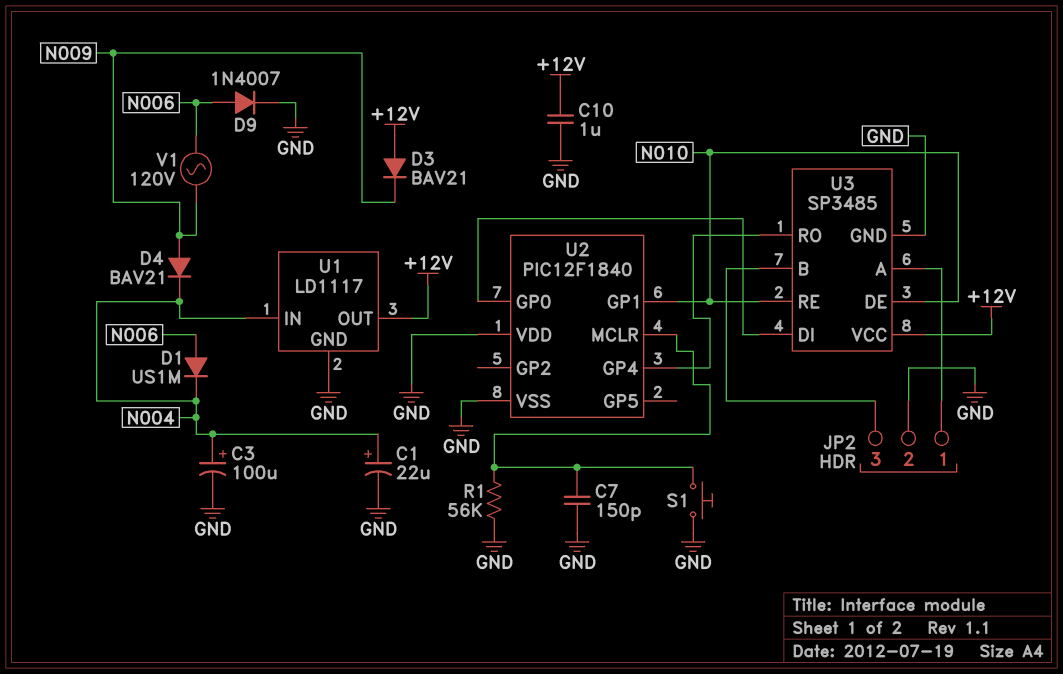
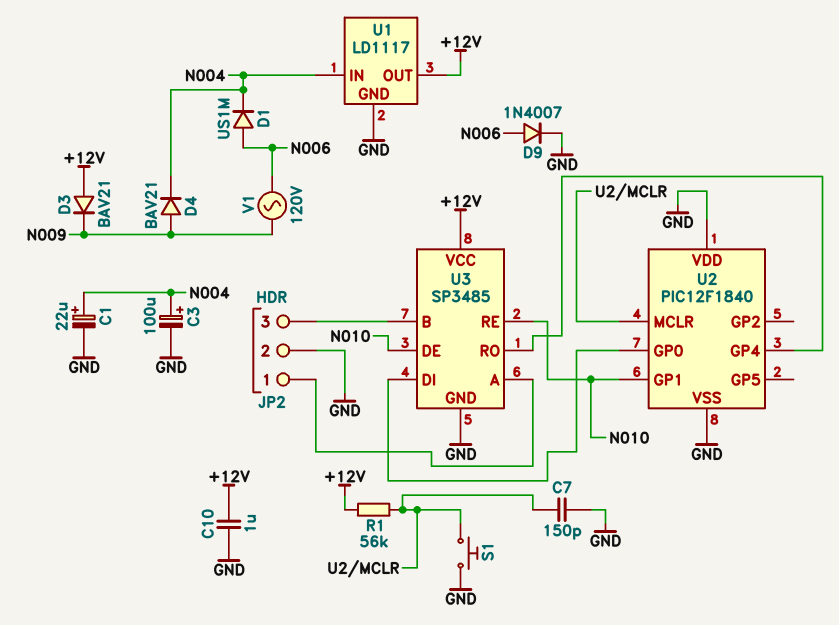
R1: 56k (GND, U2/MCLR) -> 56k (+12V, U2/MCLR)

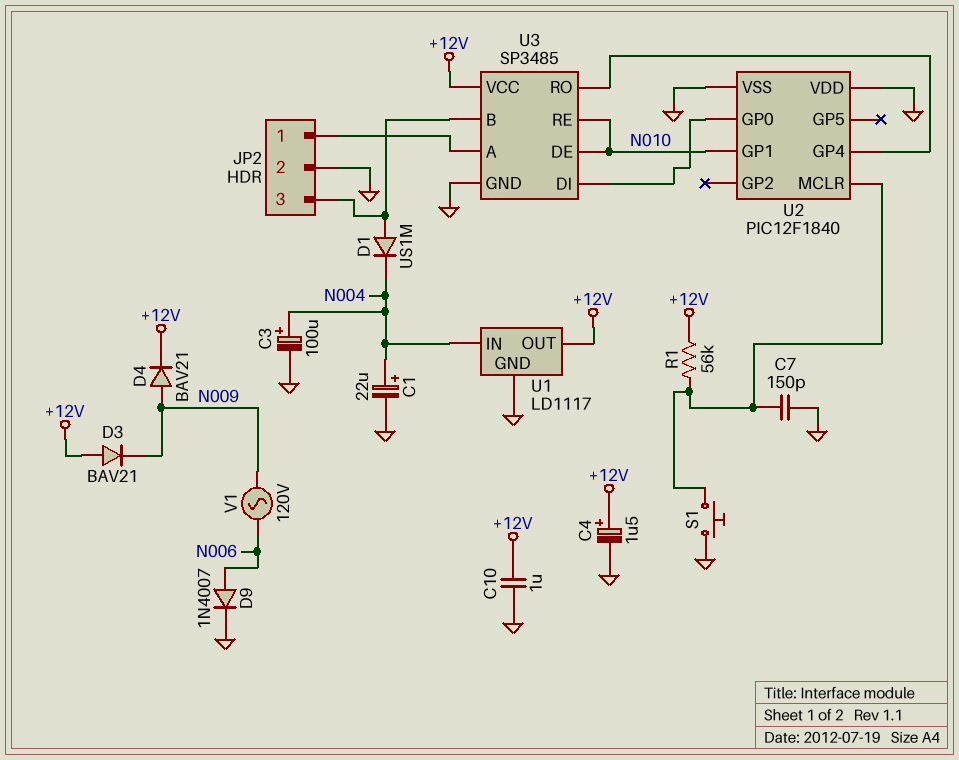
C4: none -> 1.5uF (plus +12V, minus GND)
D1: diode US1M (A N006, K N004) -> diode US1M (A JP2/3, K N004)
D4: diode BAV21 (A N009, K N004) -> diode BAV21 (A N009, K +12V)

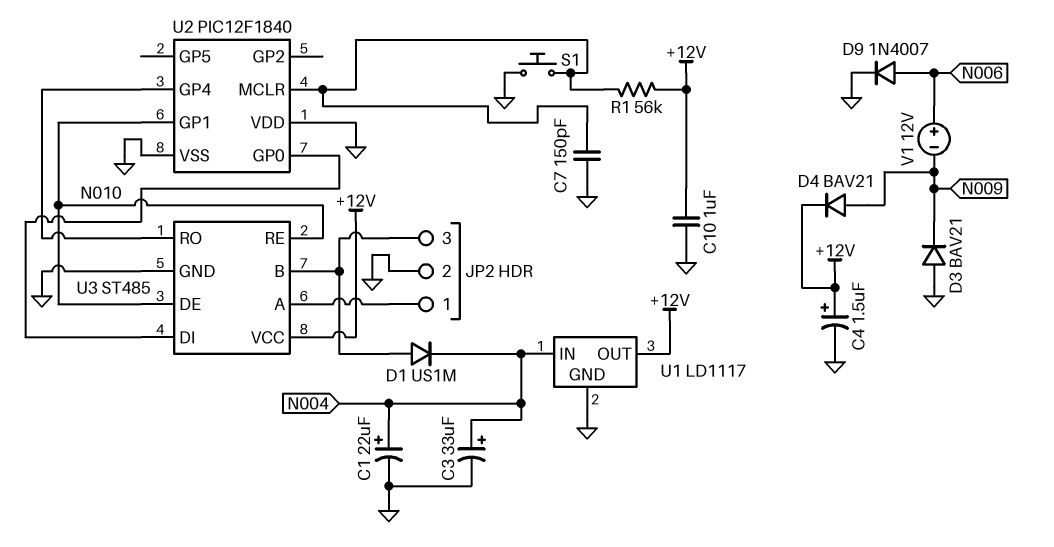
C3: 100uF (plus N004, minus GND) -> 33uF (plus N004, minus GND)
D3: diode BAV21 (A +12V, K N009) -> diode BAV21 (A GND, K N009)
U3: SP3485 -> ST485
V1: AC 120V (N006, N009) -> 12V (plus N006, minus N009)

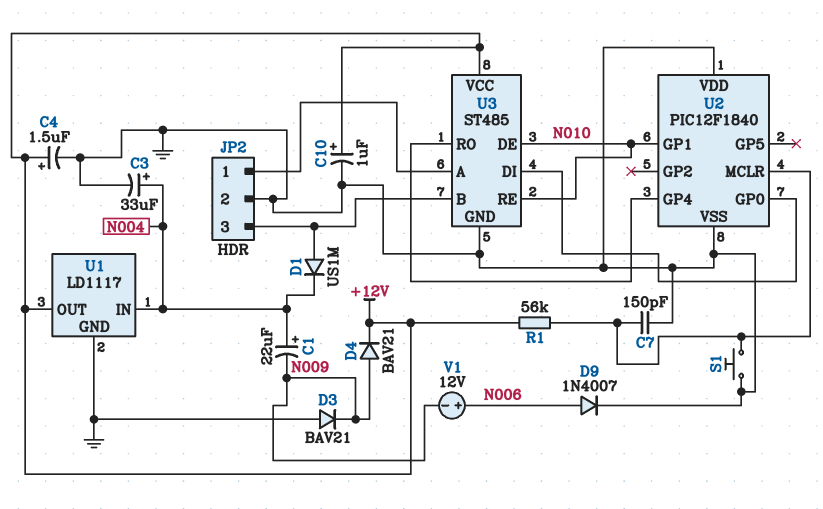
C1: 22uF (plus N004, minus GND) -> 22uF (plus N004, minus N009)
C10: 1uF (+12V, GND) -> 1uF (plus +12V, minus GND)

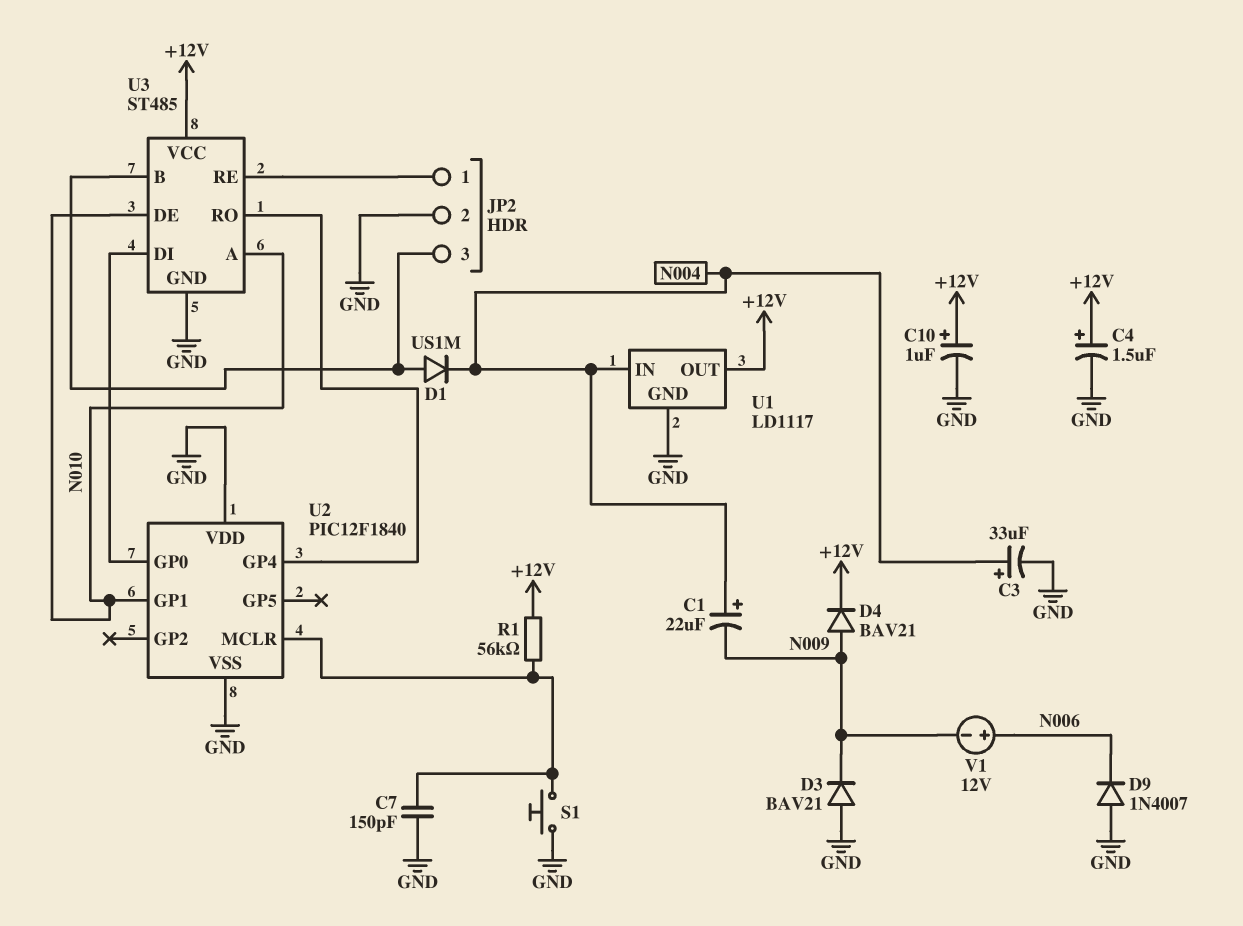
D9: diode 1N4007 (A N006, K GND) -> diode 1N4007 (A GND, K N006)
U3 pin A: JP2/1 -> N010
U3 pin RE: N010 -> JP2/1

